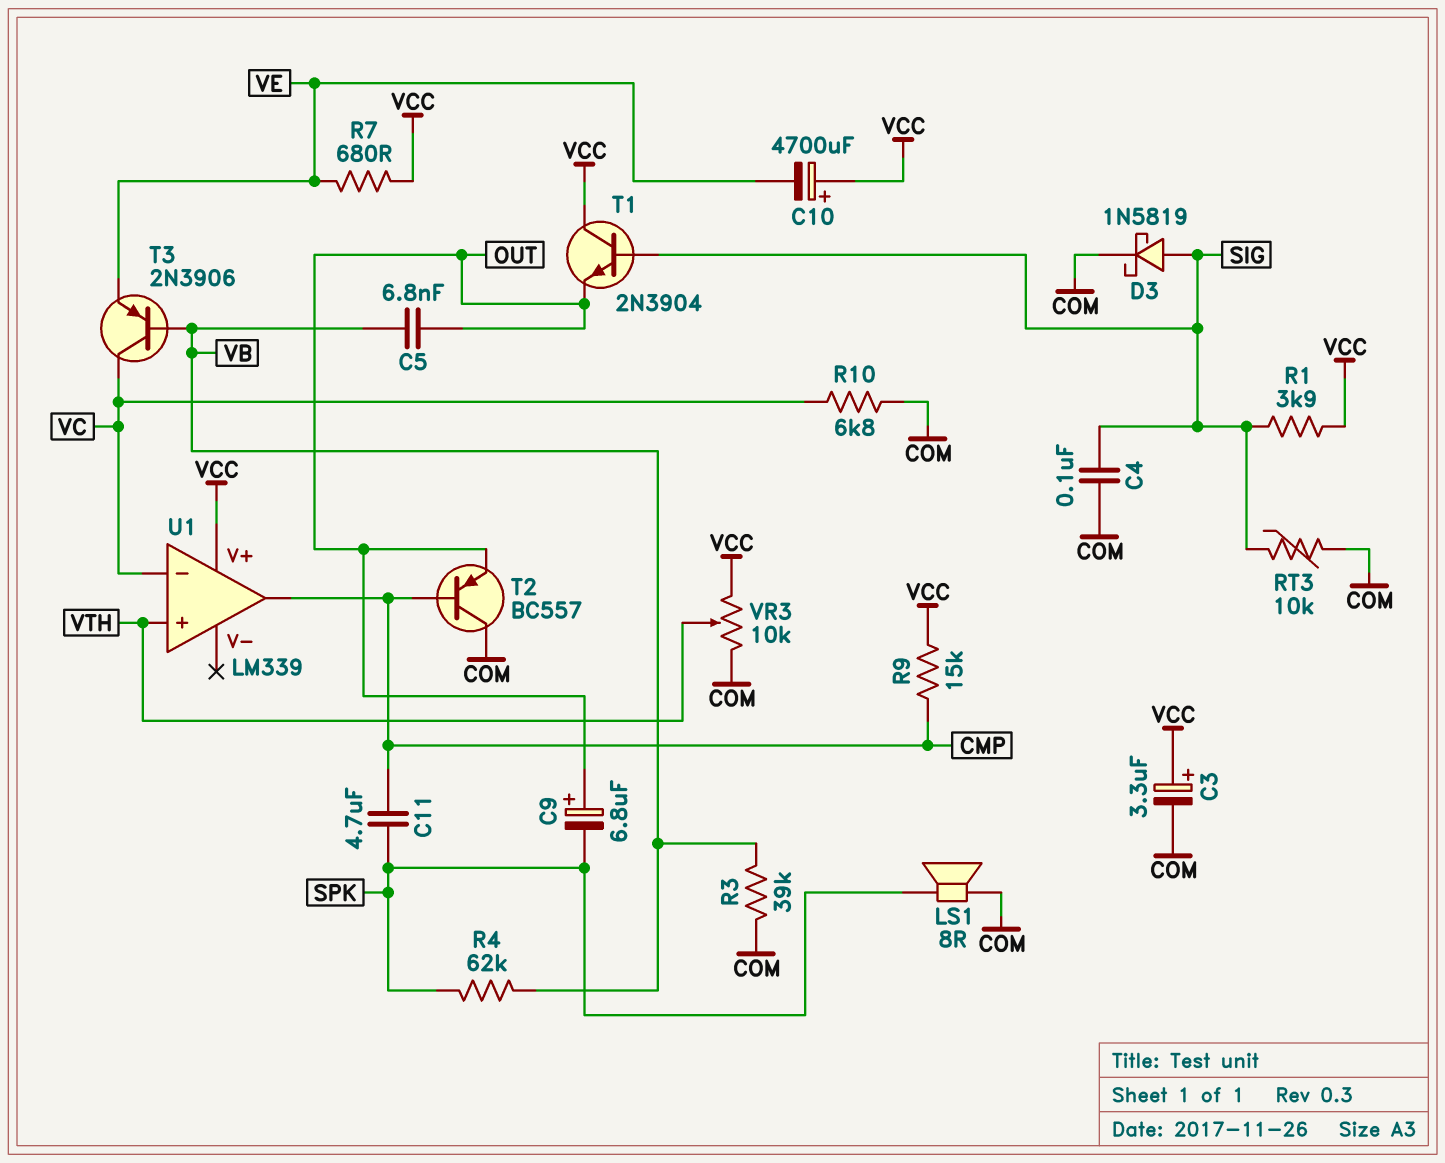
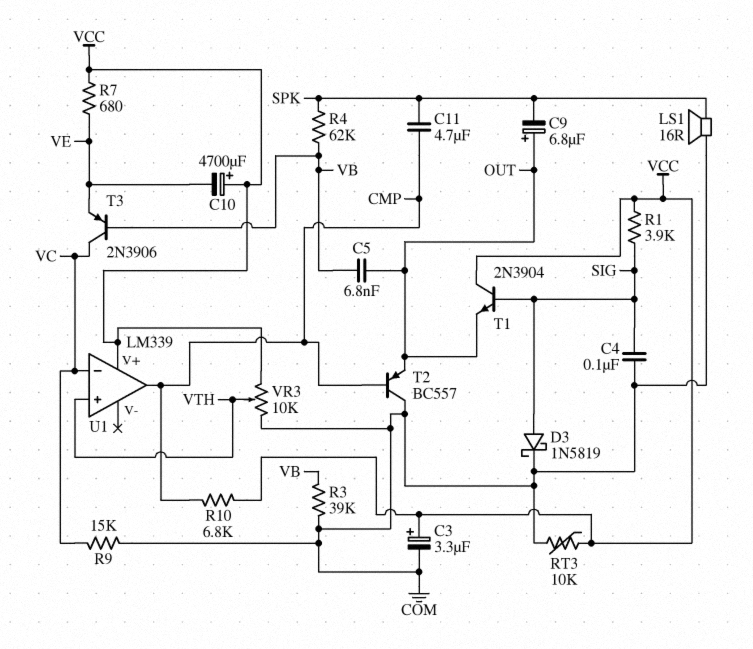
LS1: speaker 8R (COM, SPK) -> speaker 16R (COM, SPK)
R9: 15k (CMP, VCC) -> 15k (COM, VC)
R10: 6.8k (COM, VC) -> 6.8k (CMP, VCC)
RT3: 10k (COM, SIG) -> 10k (COM, VCC)

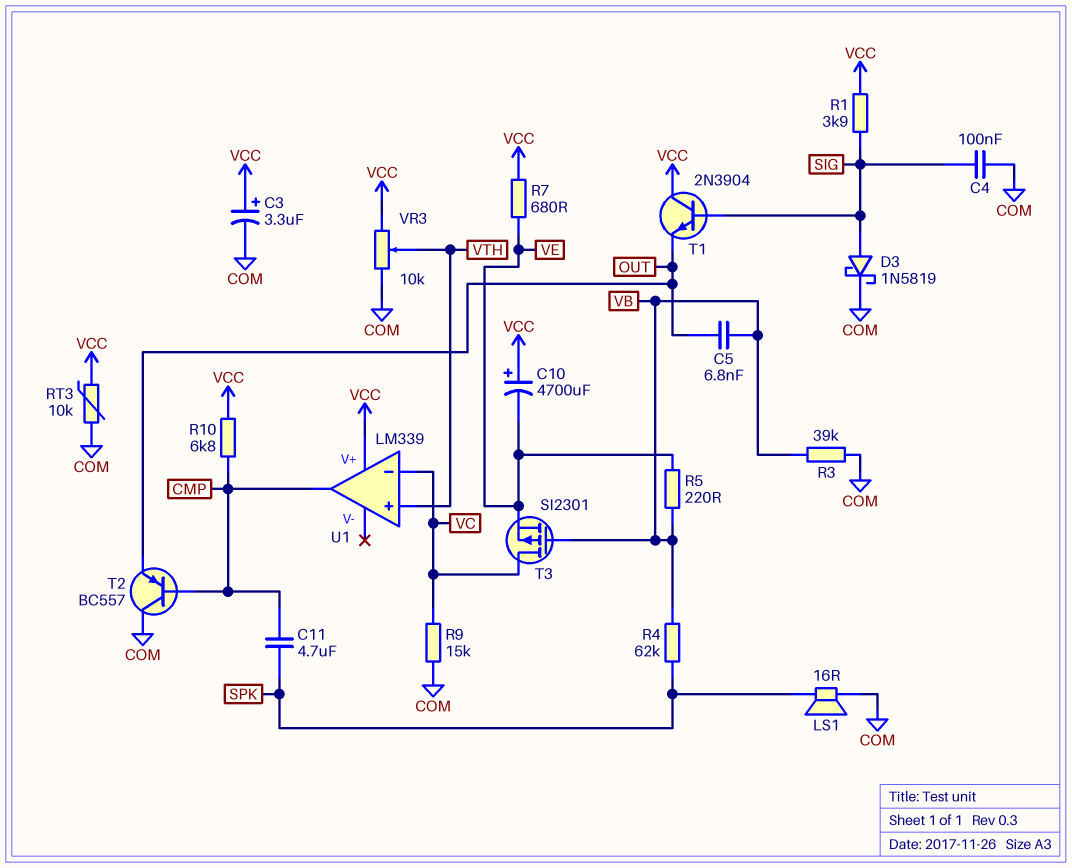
C9: 6.8uF (plus OUT, minus SPK) -> none
R5: none -> 220 (VB, VE)
T3: PNP 2N3906 (B VB, C VC, E VE) -> PMOS SI2301 (G VB, D VC, S VE)

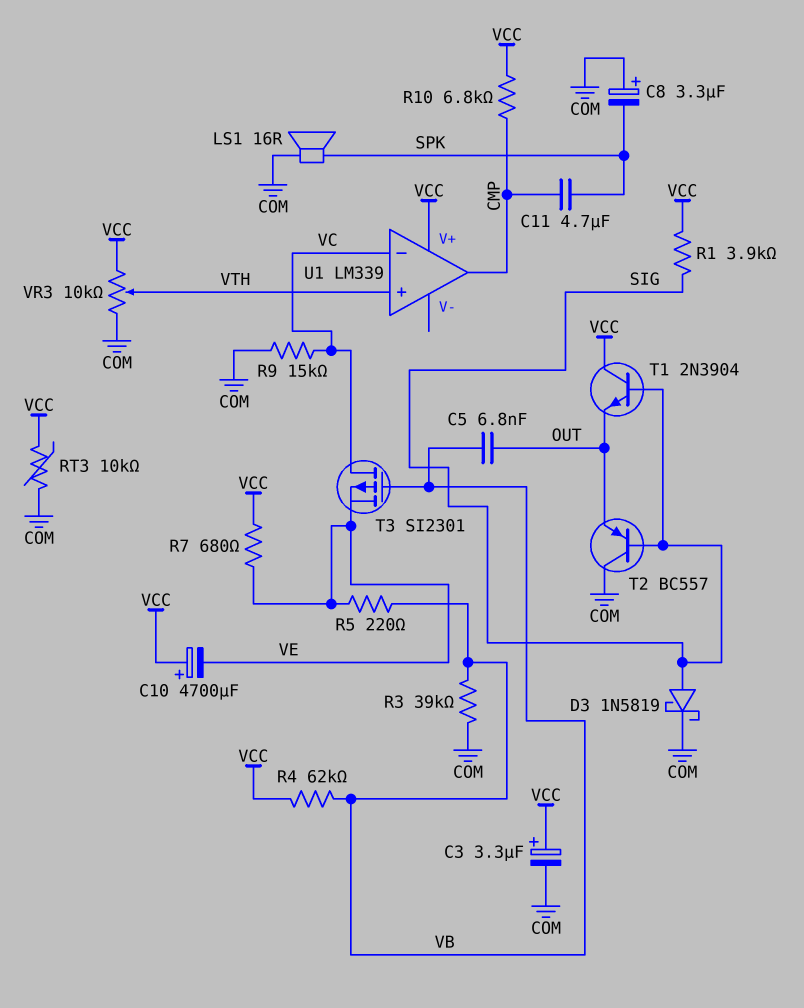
C4: 100nF (COM, SIG) -> none
C8: none -> 3.3uF (plus COM, minus SPK)
R4: 62k (SPK, VB) -> 62k (VB, VCC)
T2: PNP BC557 (B CMP, C COM, E OUT) -> PNP BC557 (B SIG, C COM, E OUT)

